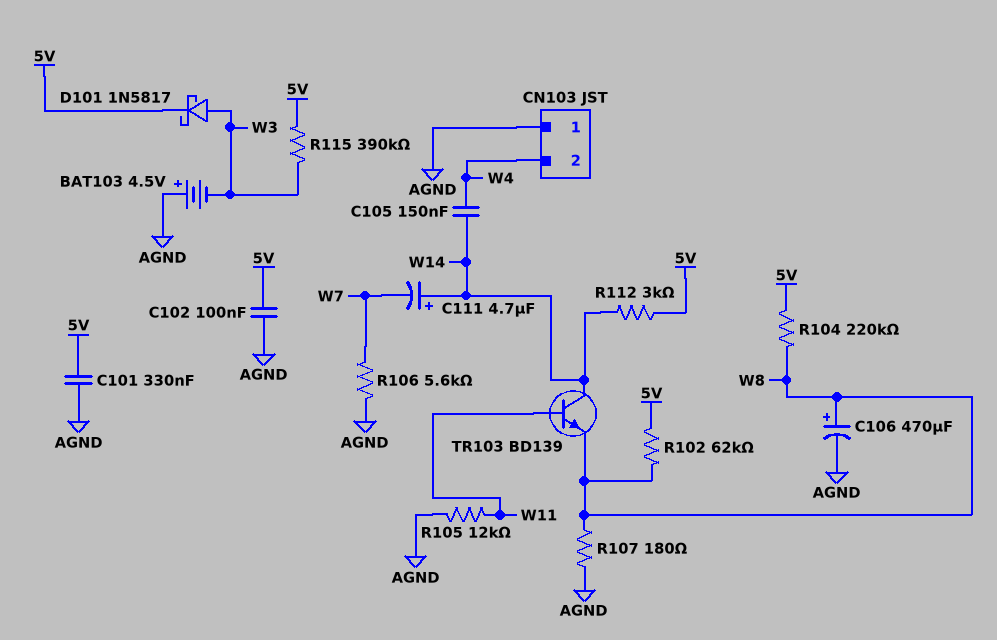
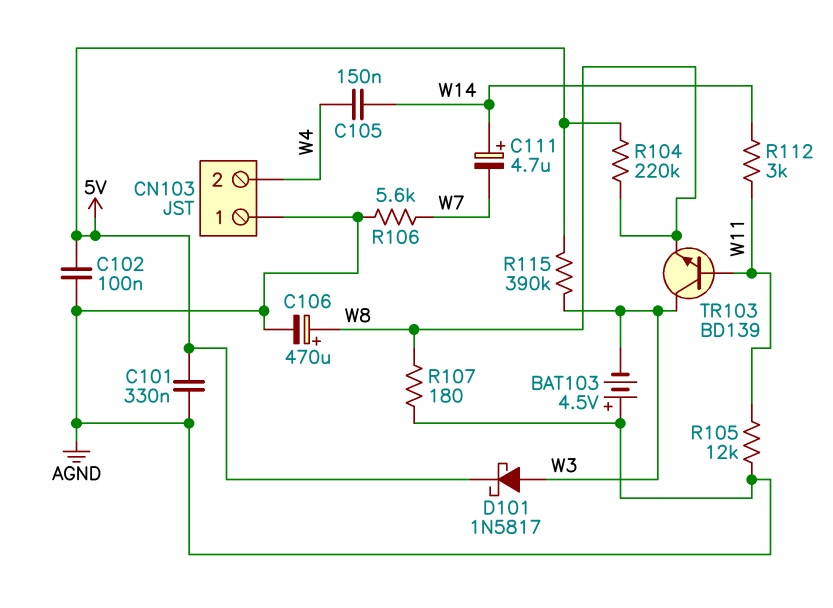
R102: 62k (5V, W8) -> none
R112: 3k (5V, W14) -> 3k (W11, W14)
TR103: NPN BD139 (B W11, C W14, E W8) -> NPN BD139 (B W11, C W3, E W8)

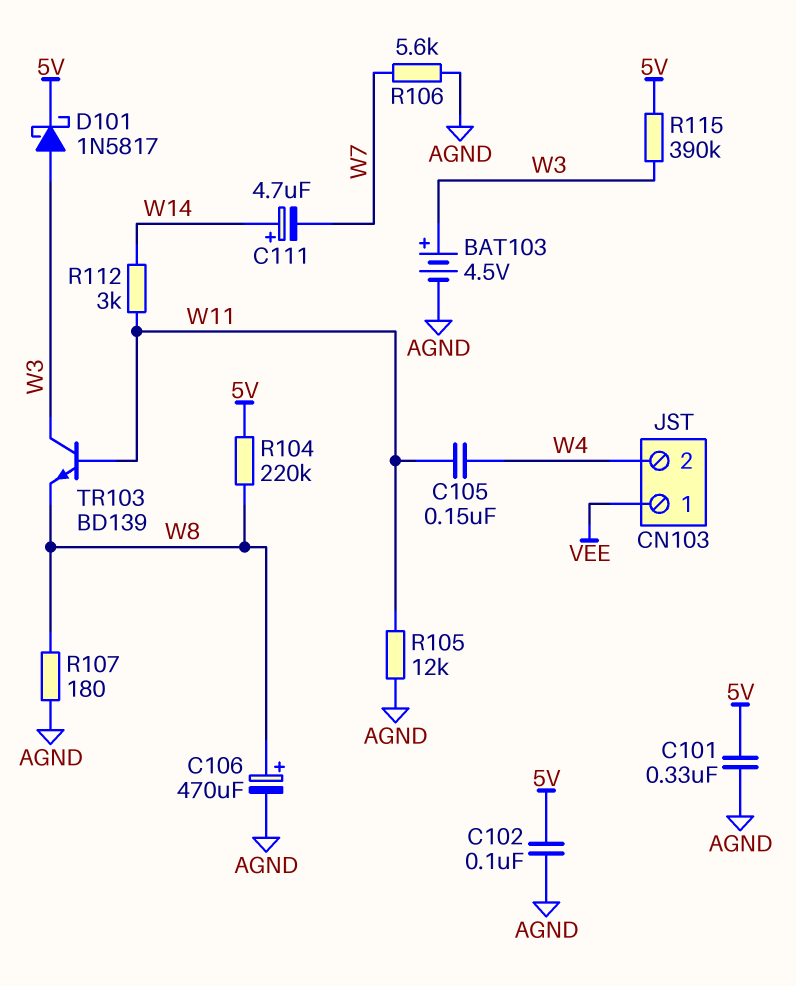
BAT103: 4.5V (plus AGND, minus W3) -> 4.5V (plus W3, minus AGND)
C105: 150nF (W4, W14) -> 150nF (W4, W11)
CN103 pin 1: AGND -> VEE

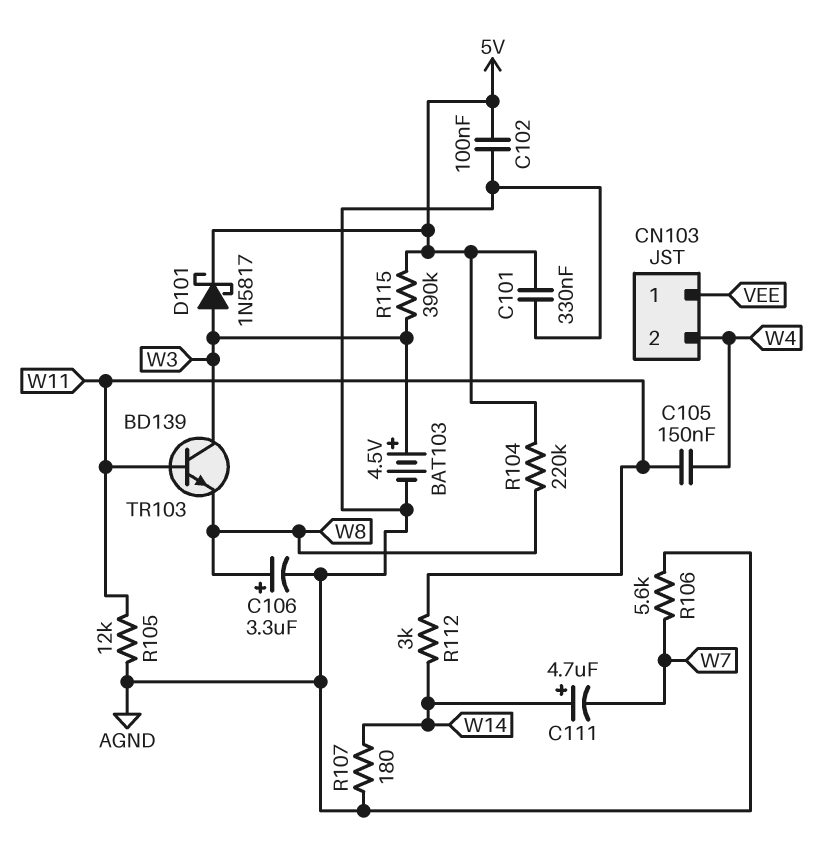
C106: 470uF (plus W8, minus AGND) -> 3.3uF (plus W8, minus AGND)
R107: 180 (AGND, W8) -> 180 (AGND, W14)

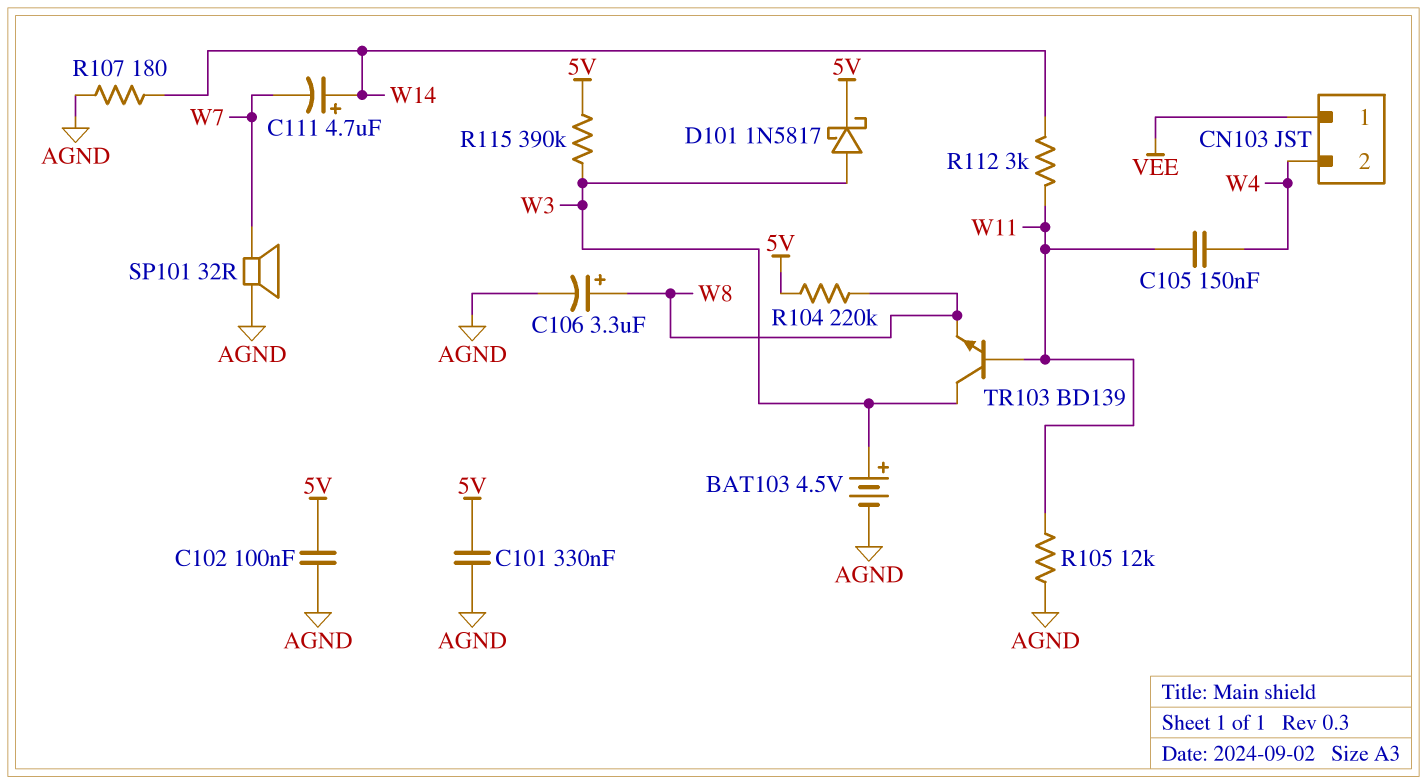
R106: 5.6k (AGND, W7) -> none
SP101: none -> speaker 32R (AGND, W7)

